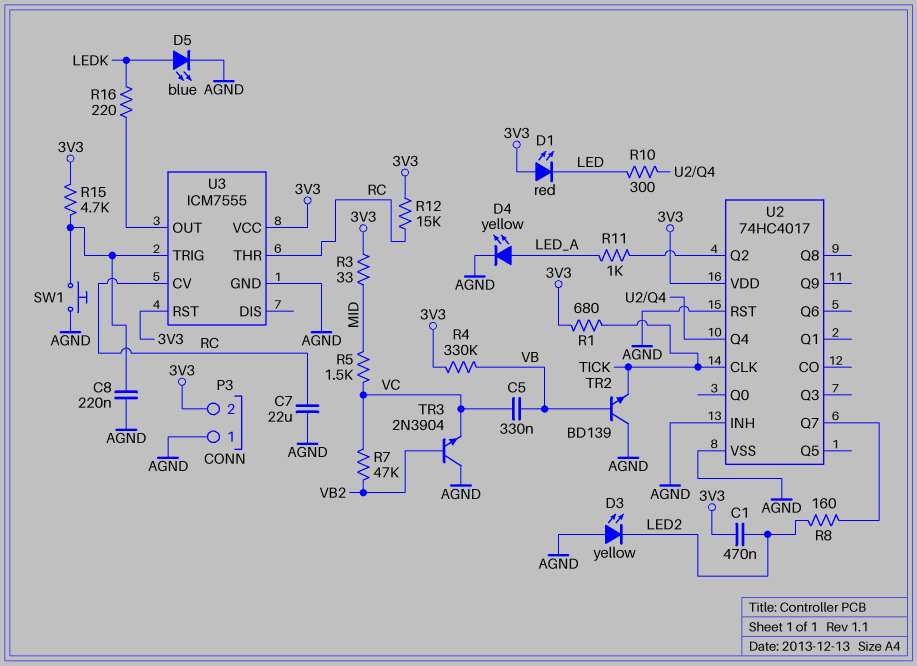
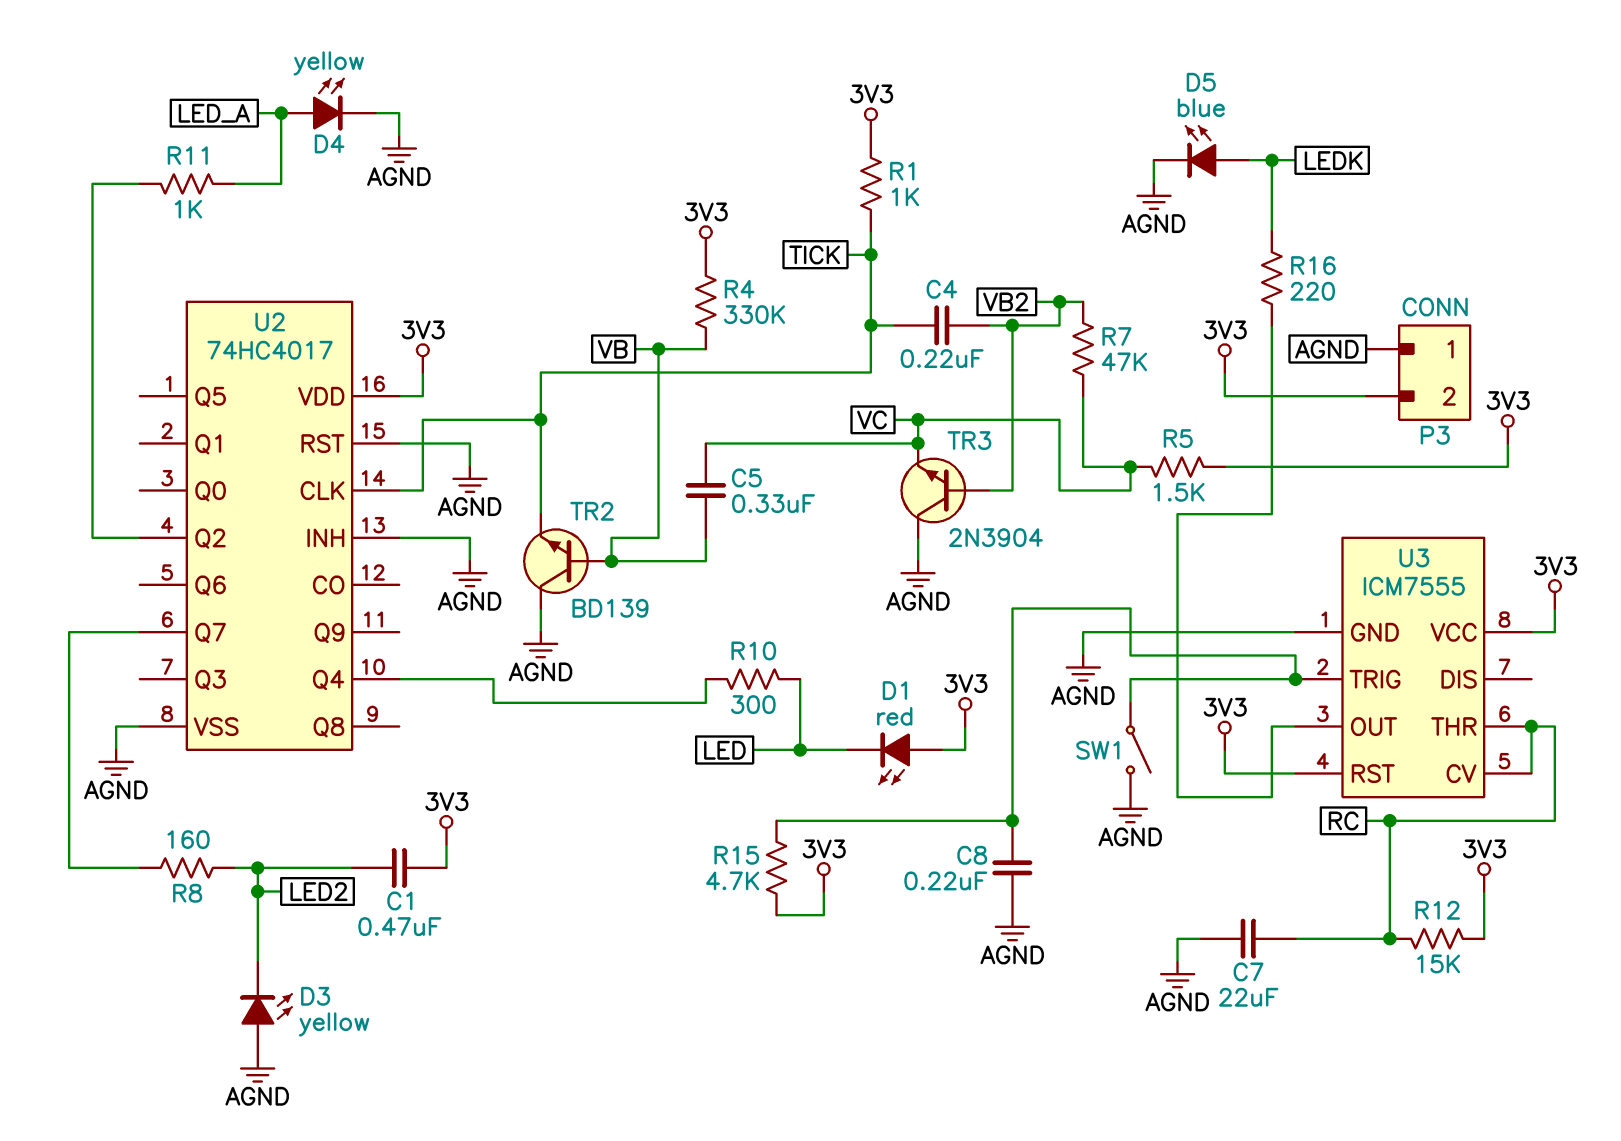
C4: none -> 220nF (TICK, VB2)
R1: 680 (3V3, TICK) -> 1k (3V3, TICK)
R3: 33 (3V3, MID) -> none
R5: 1.5k (MID, VC) -> 1.5k (3V3, VC)
SW1: button (AGND, U3/TRIG) -> switch (AGND, U3/TRIG)

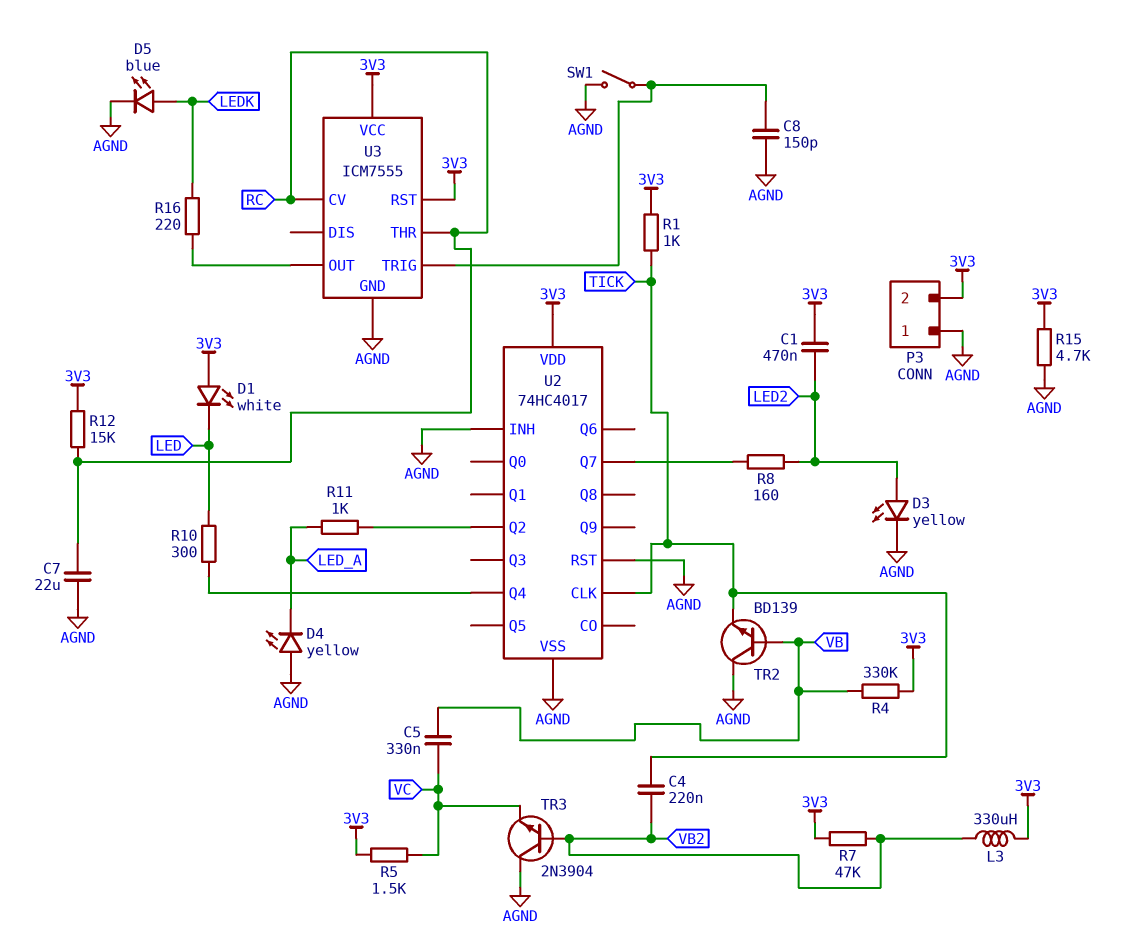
C8: 220nF (AGND, U3/TRIG) -> 150pF (AGND, U3/TRIG)
D1: LED red (A 3V3, K LED) -> LED white (A 3V3, K LED)
D3: LED yellow (A AGND, K LED2) -> LED yellow (A LED2, K AGND)
D4: LED yellow (A LED_A, K AGND) -> LED yellow (A AGND, K LED_A)
L3: none -> 330uH (3V3, VB2)
R7: 47k (VB2, VC) -> 47k (3V3, VB2)
R15: 4.7k (3V3, U3/TRIG) -> 4.7k (3V3, AGND)

